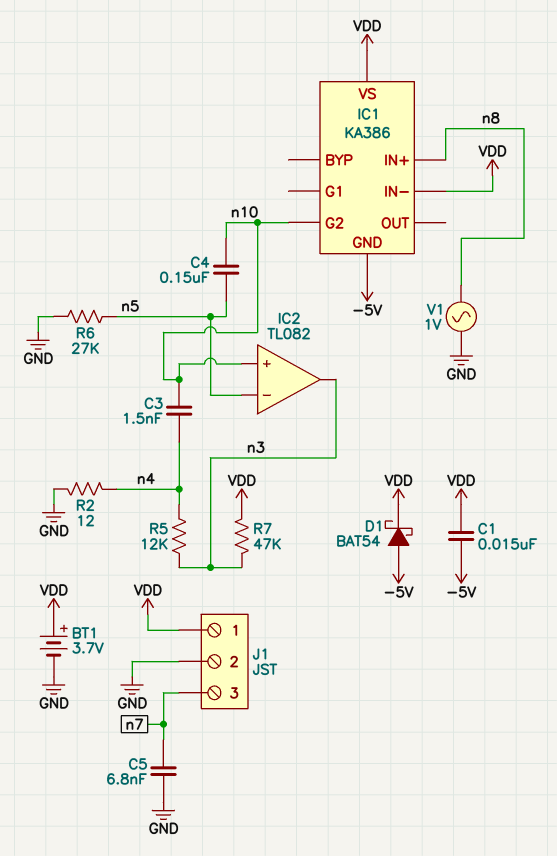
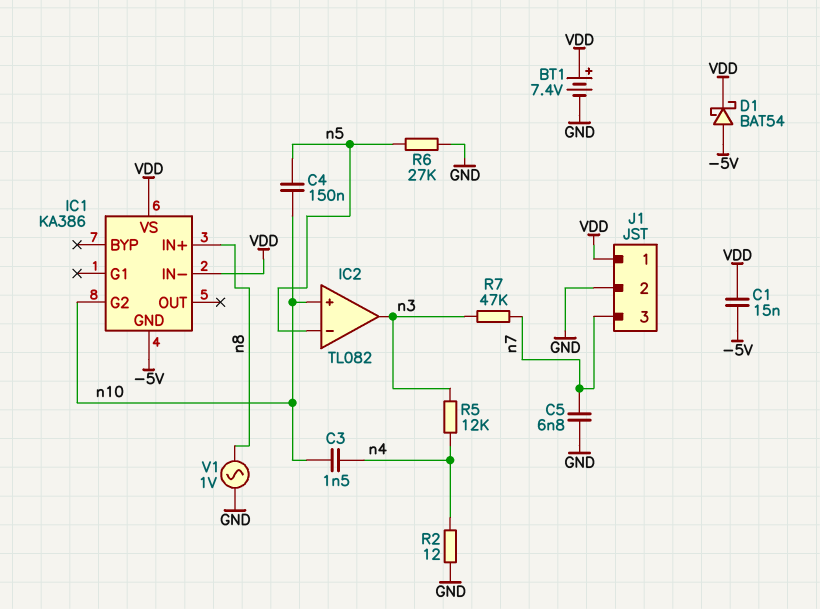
BT1: 3.7V (plus VDD, minus GND) -> 7.4V (plus VDD, minus GND)
R7: 47k (VDD, n3) -> 47k (n3, n7)

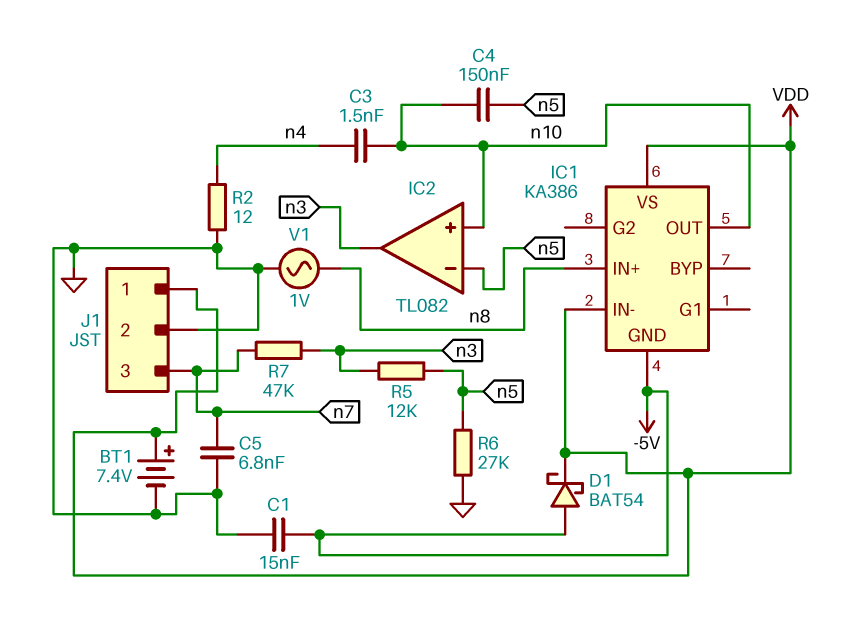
C1: 15nF (-5V, VDD) -> 15nF (-5V, GND)
IC1 pin G2: n10 -> none
IC1 pin OUT: none -> n10
R5: 12k (n3, n4) -> 12k (n3, n5)

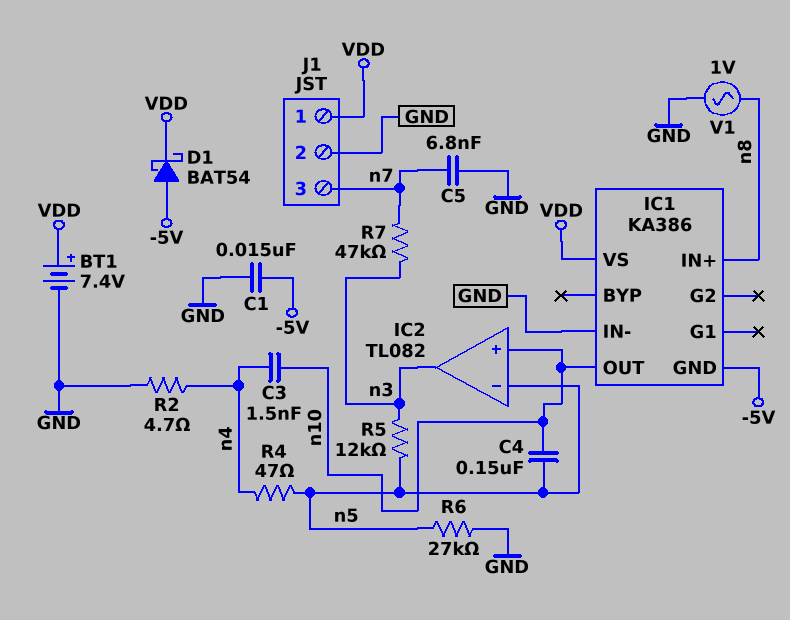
IC1 pin IN-: VDD -> GND
R2: 12 (GND, n4) -> 4.7 (GND, n4)
R4: none -> 47 (n4, n5)

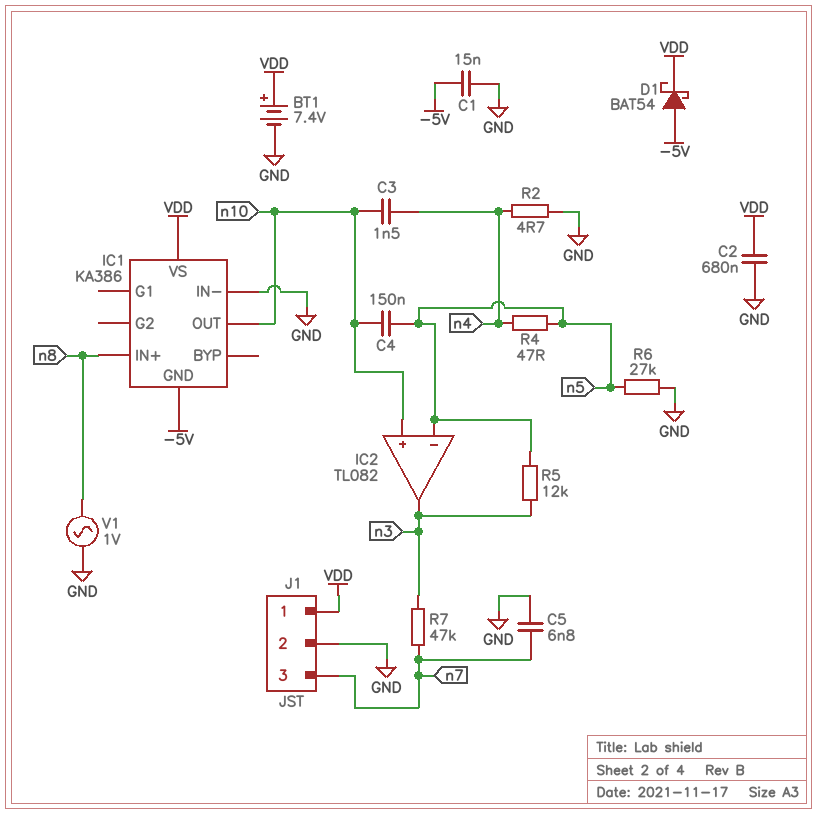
C2: none -> 680nF (GND, VDD)

